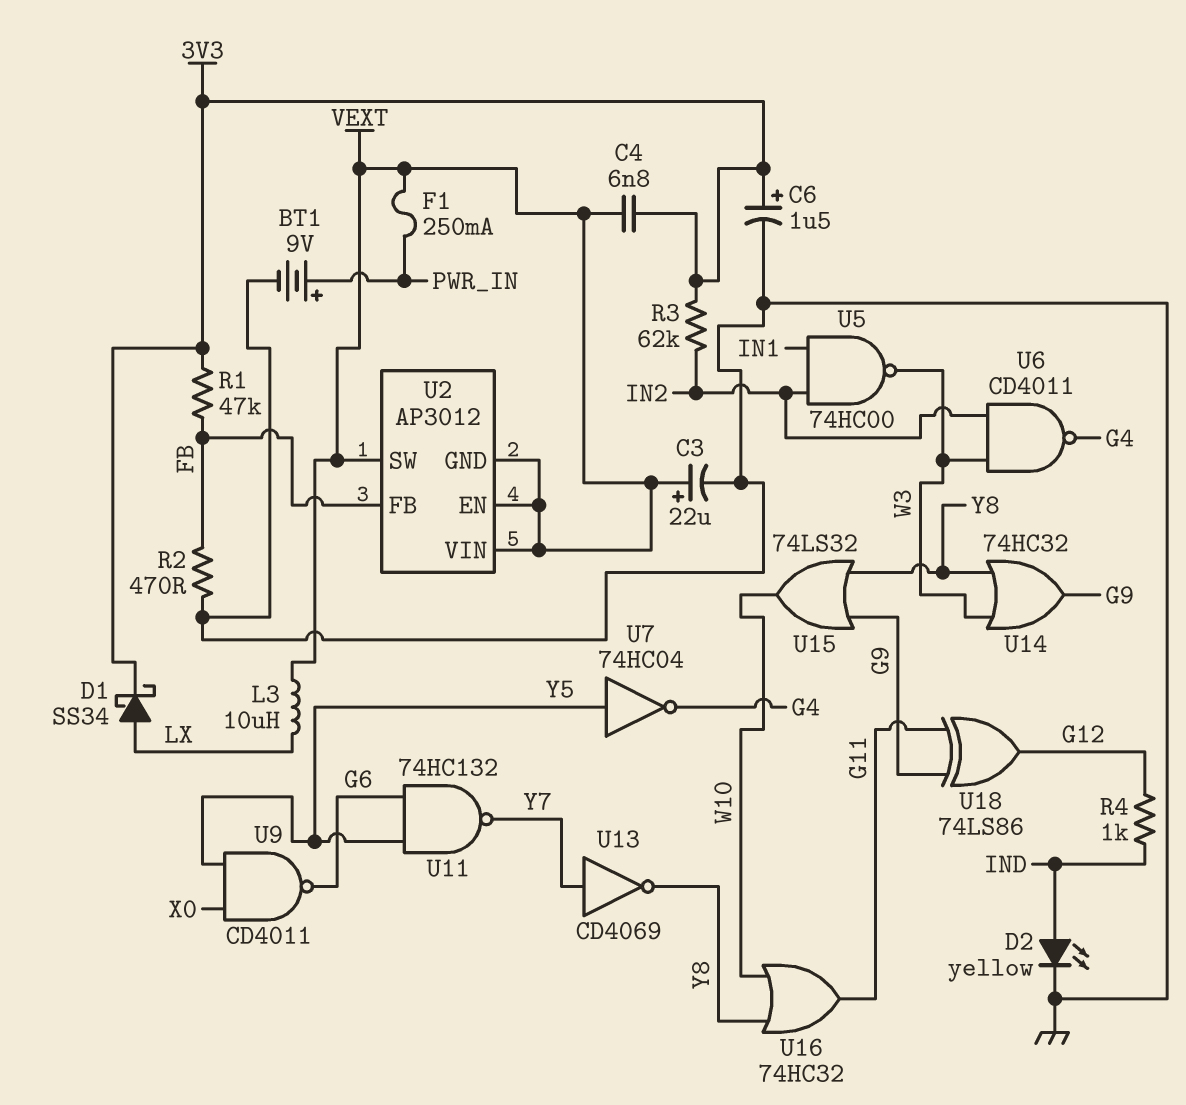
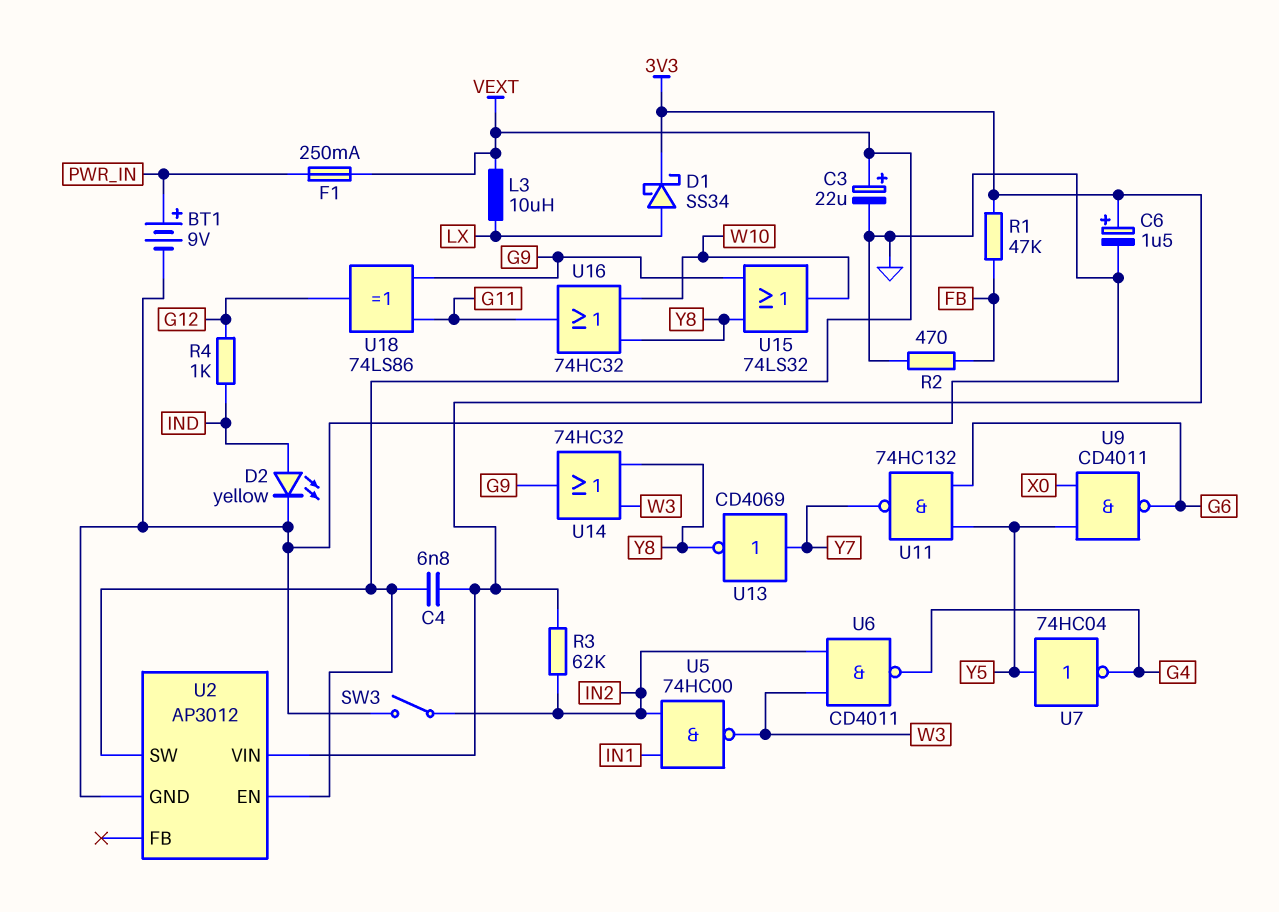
SW3: none -> switch (GND, IN2)
U2 pin FB: FB -> none
U2 pin GND: VEXT -> GND
U2 pin VIN: VEXT -> 3V3

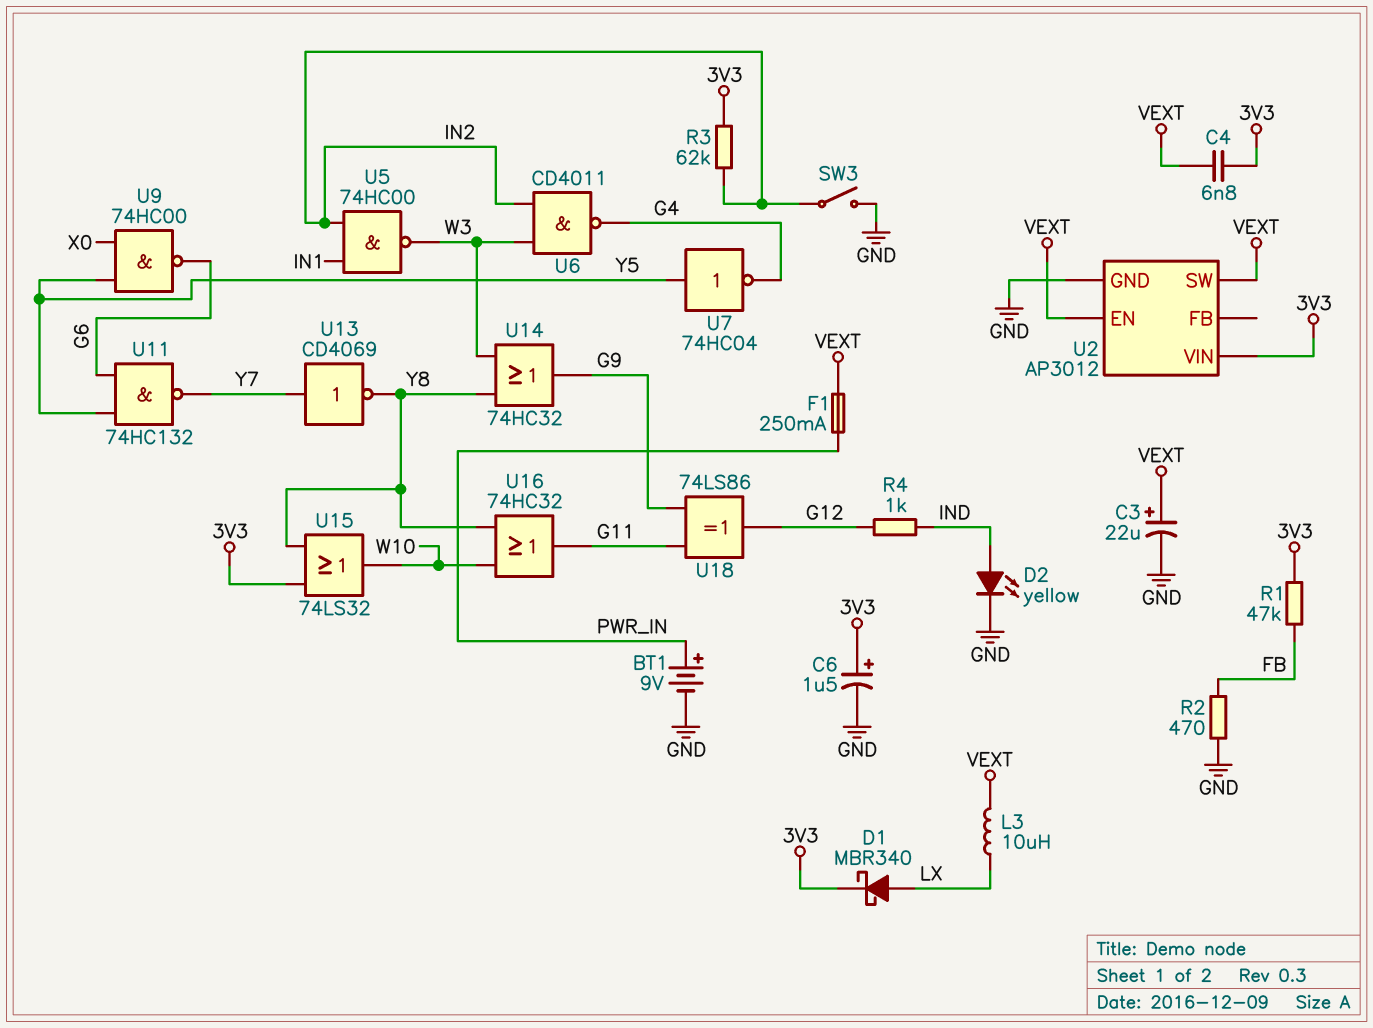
D1: schottky SS34 (A LX, K 3V3) -> schottky MBR340 (A LX, K 3V3)
U9: NAND CD4011 (in X0, in Y5, out G6) -> NAND 74HC00 (in X0, in Y5, out G6)
U15: OR 74LS32 (in G9, in Y8, out W10) -> OR 74LS32 (in 3V3, in Y8, out W10)

